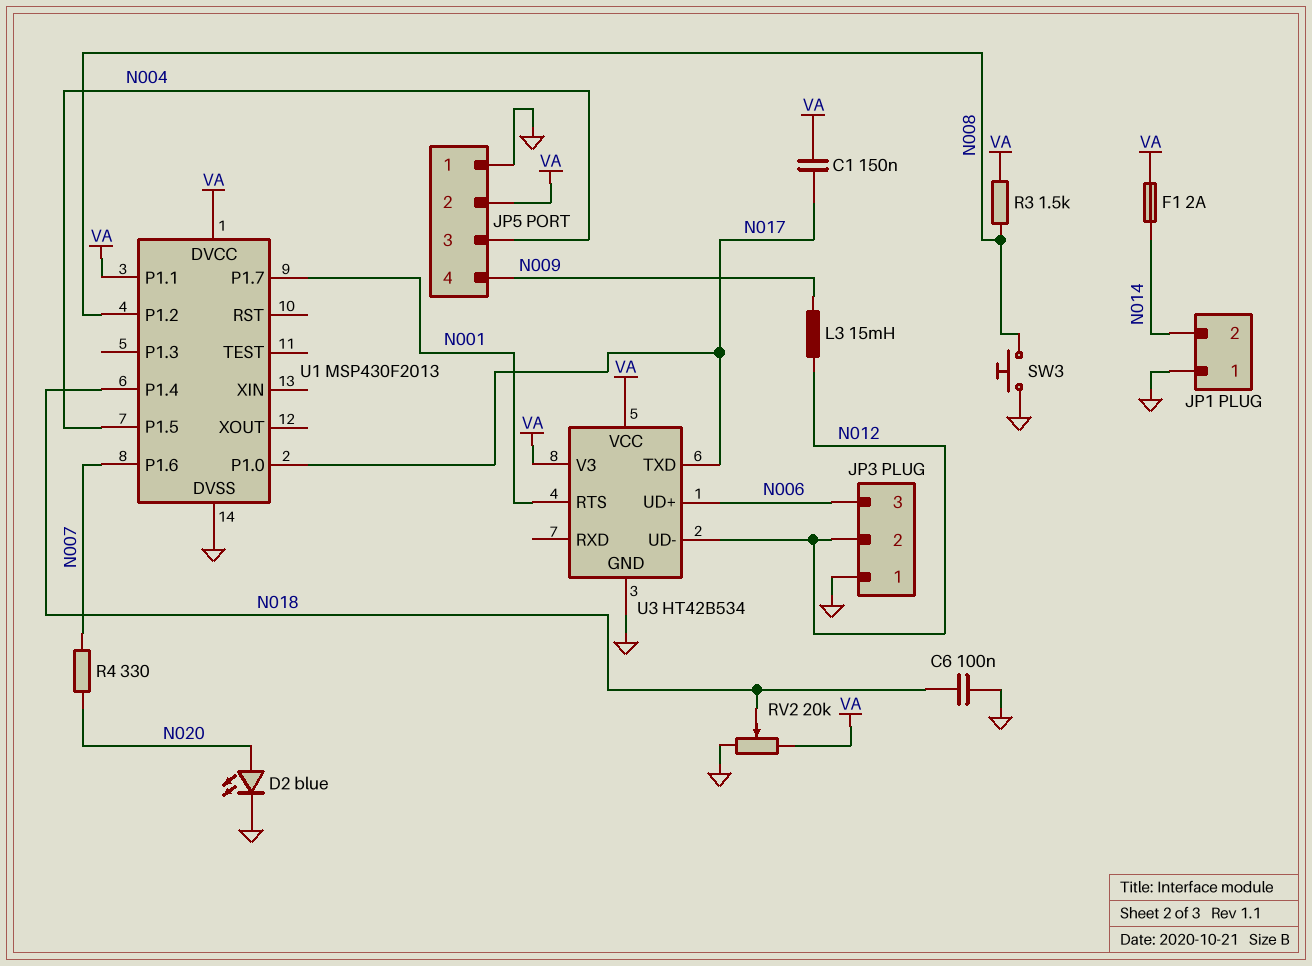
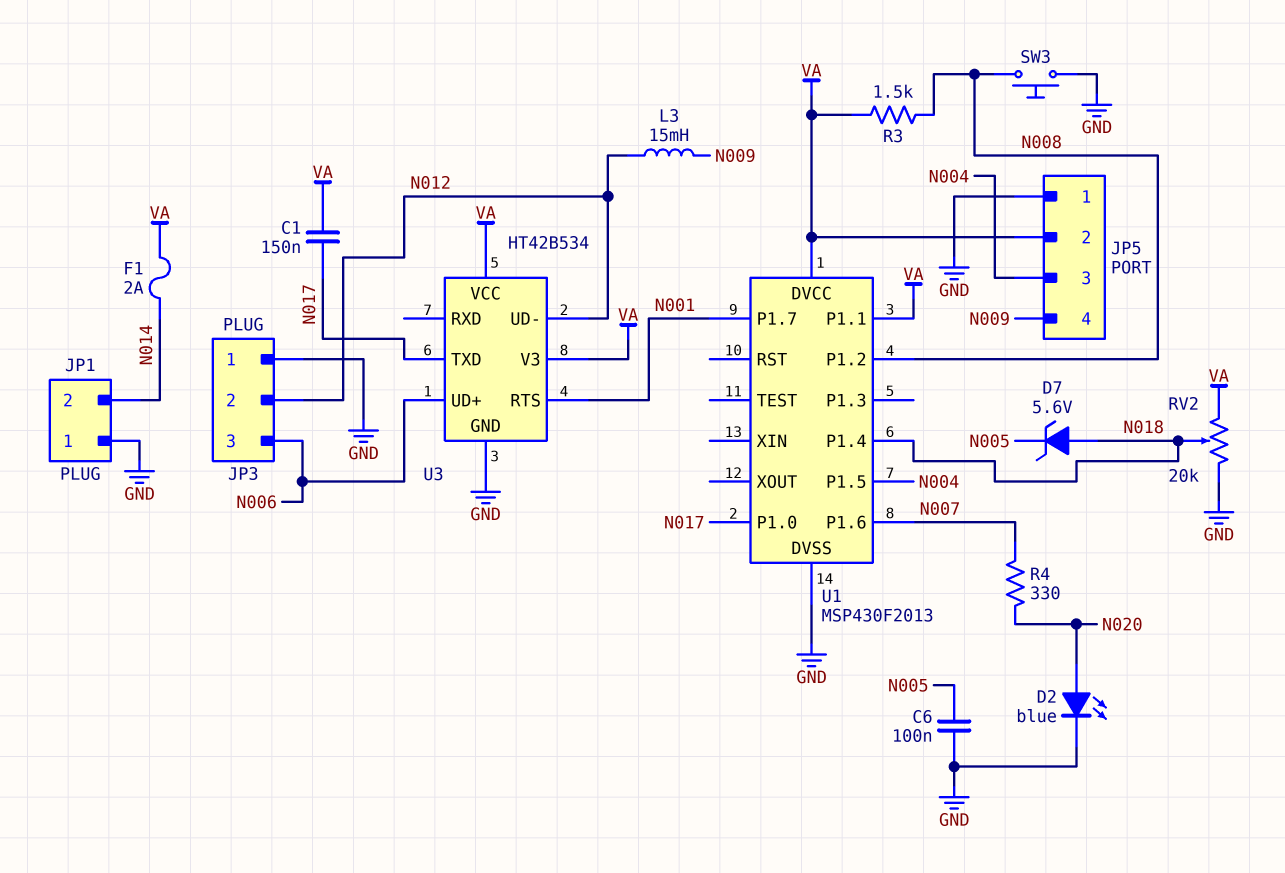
C6: 100nF (GND, N018) -> 100nF (GND, N005)
D7: none -> zener 5.6V (A N018, K N005)

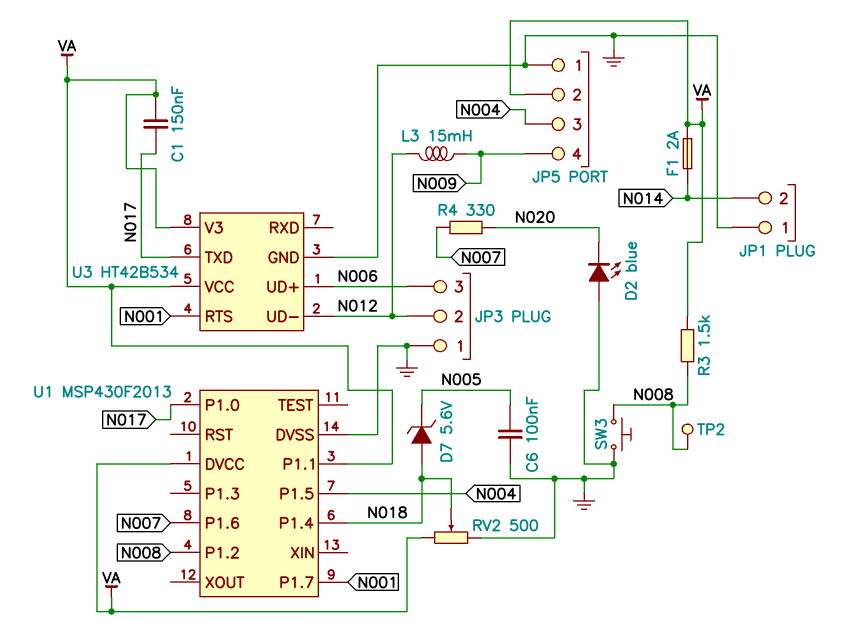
D2: LED blue (A N020, K GND) -> LED blue (A GND, K N020)
RV2: 20k (GND, VA, wiper N018) -> 500 (GND, VA, wiper N018)
TP2: none -> test point (N008)

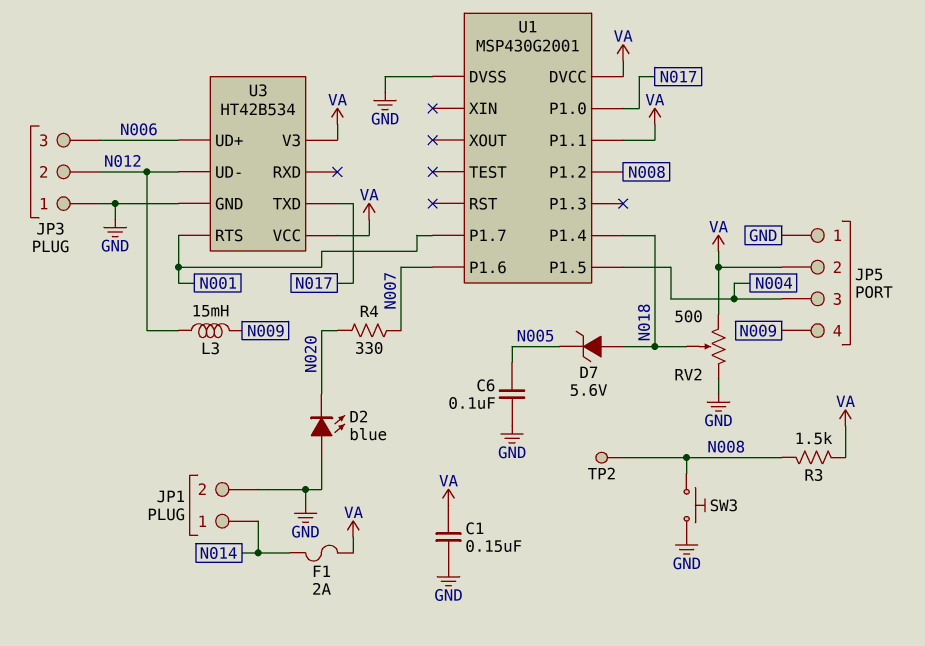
C1: 150nF (N017, VA) -> 150nF (GND, VA)
JP1 pin 1: GND -> N014
JP1 pin 2: N014 -> GND
U1: MSP430F2013 -> MSP430G2001

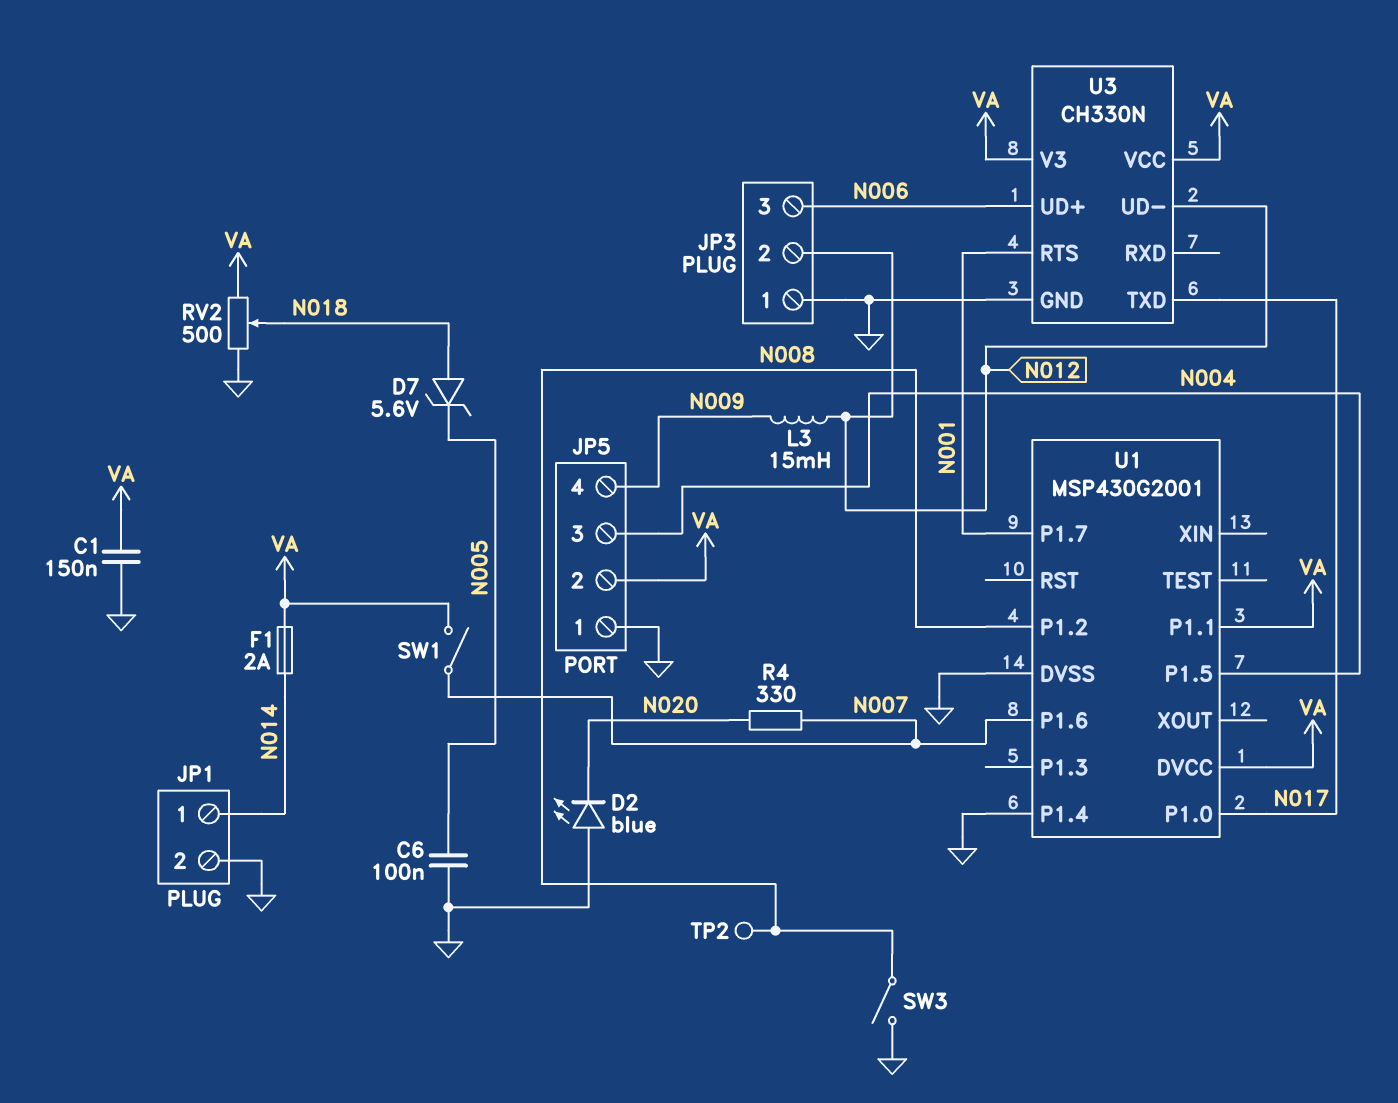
R3: 1.5k (N008, VA) -> none
SW1: none -> switch (N007, VA)
SW3: button (GND, N008) -> switch (GND, N008)
U1 pin P1.4: N018 -> GND
U3: HT42B534 -> CH330N

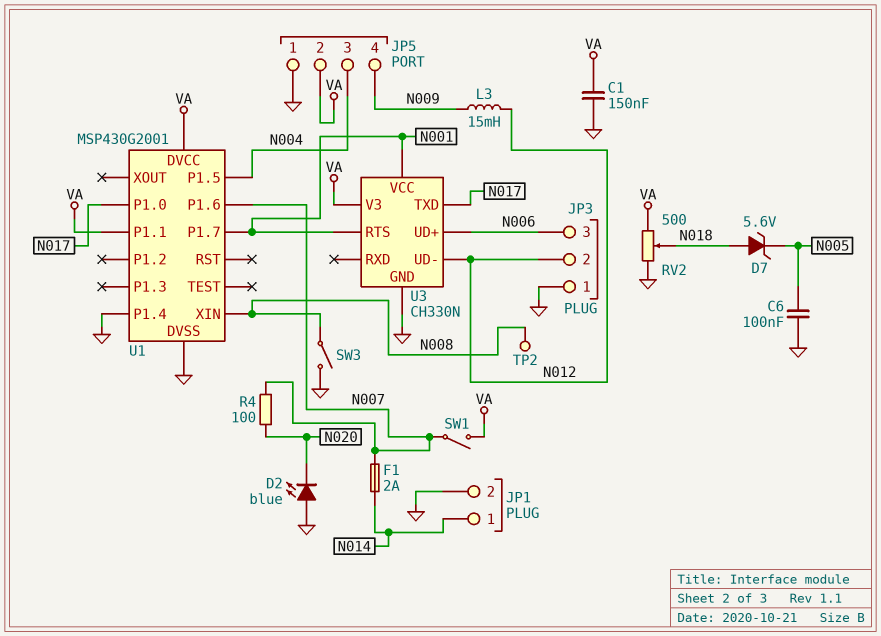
F1: 2A (N014, VA) -> 2A (N007, N014)
R4: 330 (N007, N020) -> 100 (N007, N020)
U1 pin P1.2: N008 -> none
U1 pin XIN: none -> N008
U3 pin VCC: VA -> N001

